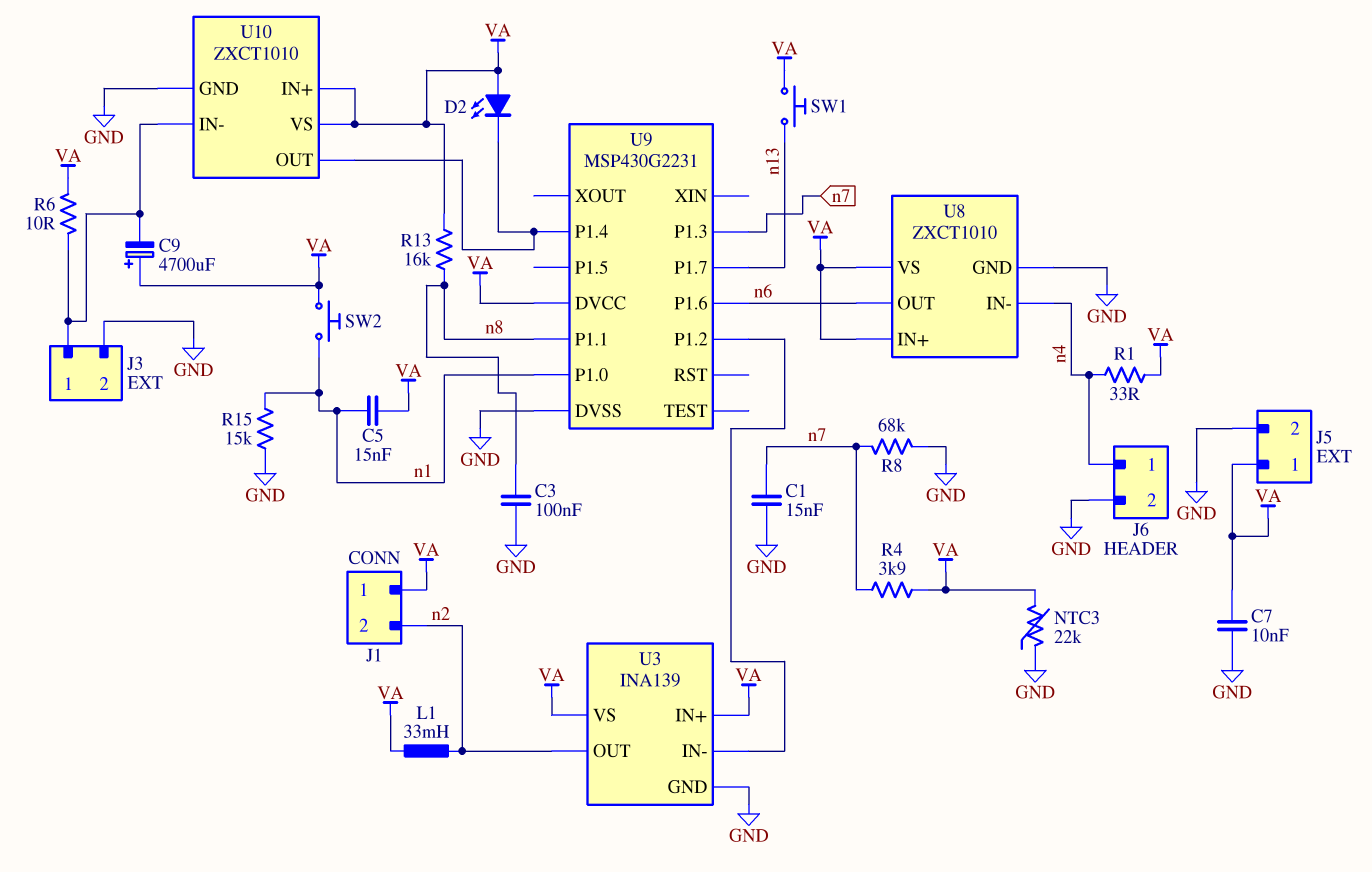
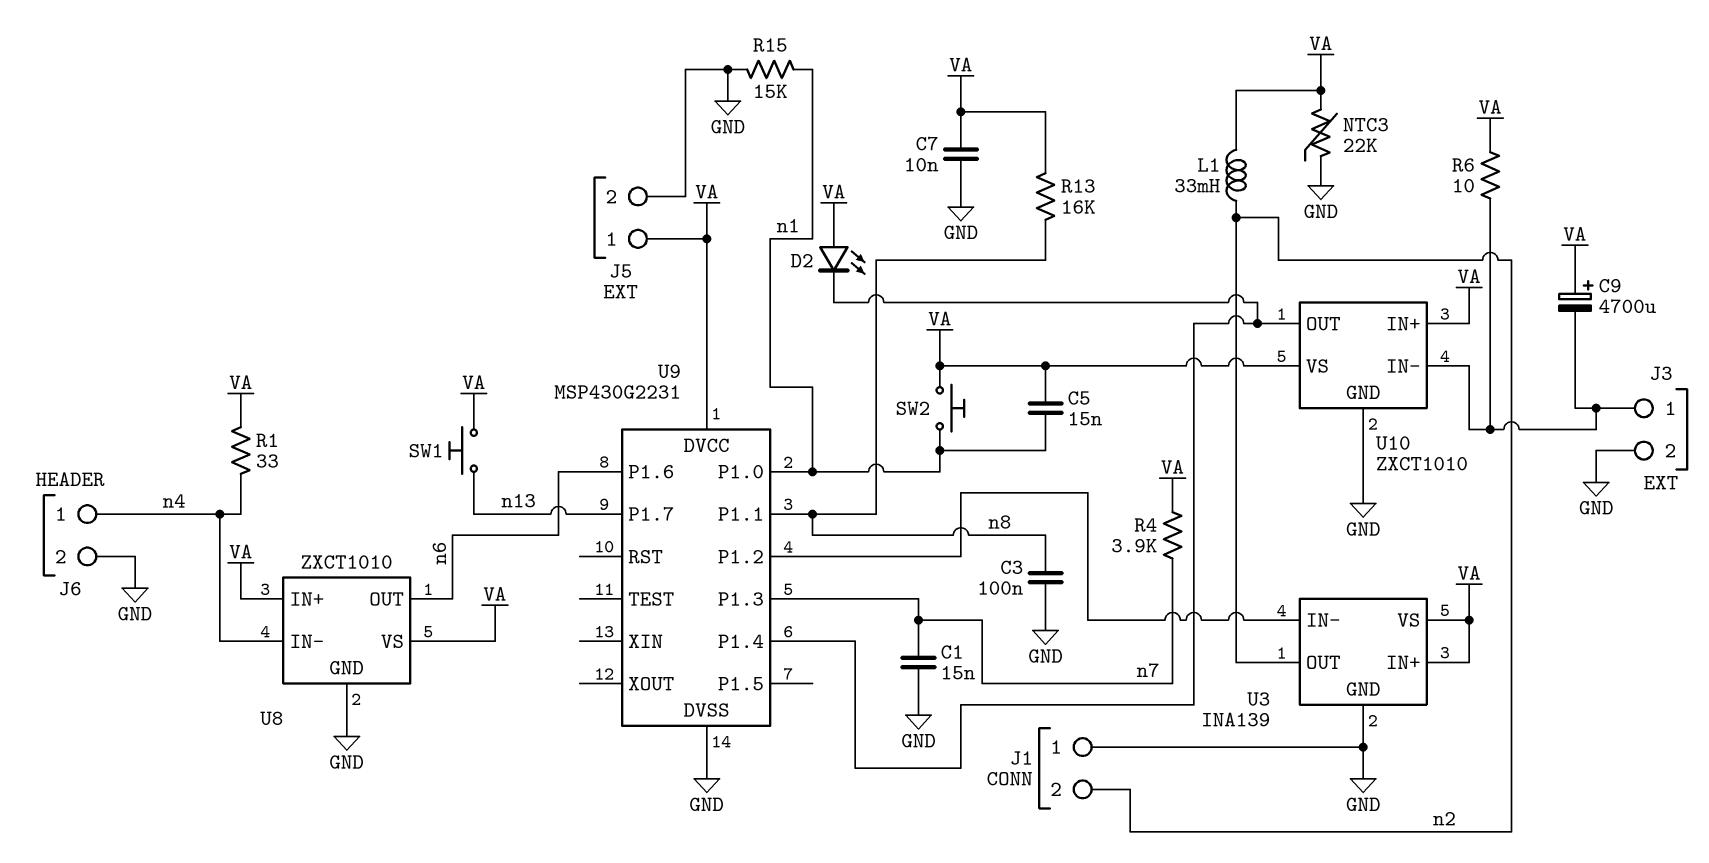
J1 pin 1: VA -> GND
R8: 68k (GND, n7) -> none

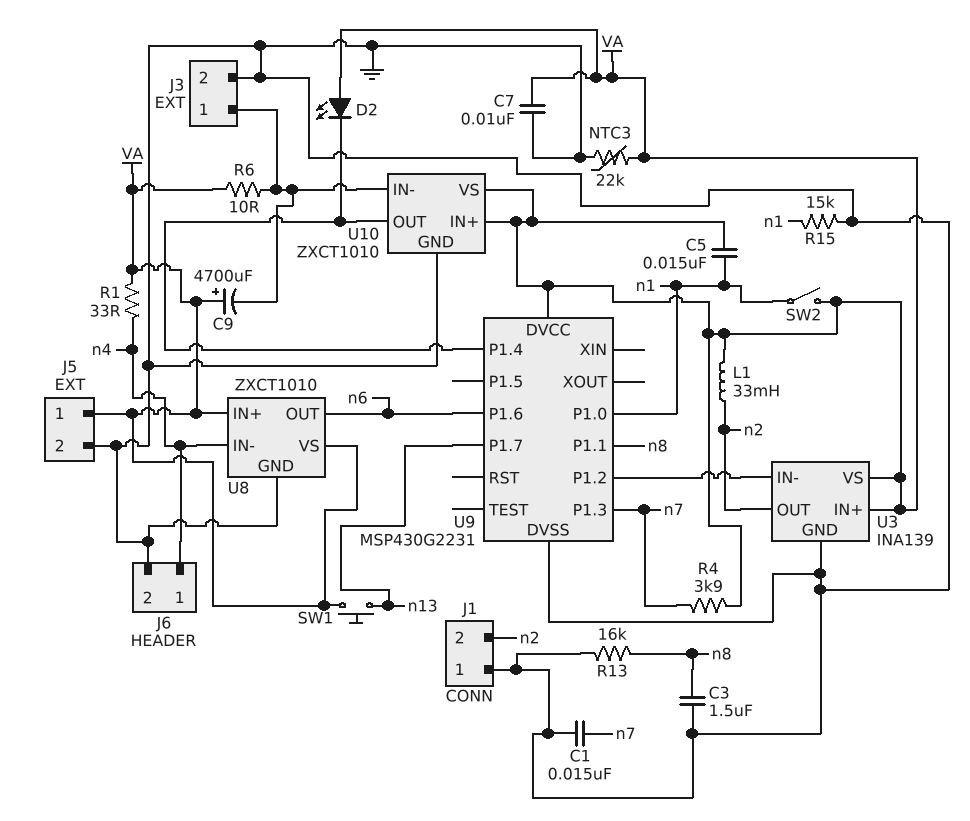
C3: 100nF (GND, n8) -> 1.5uF (GND, n8)
R13: 16k (VA, n8) -> 16k (GND, n8)
SW2: button (VA, n1) -> switch (VA, n1)

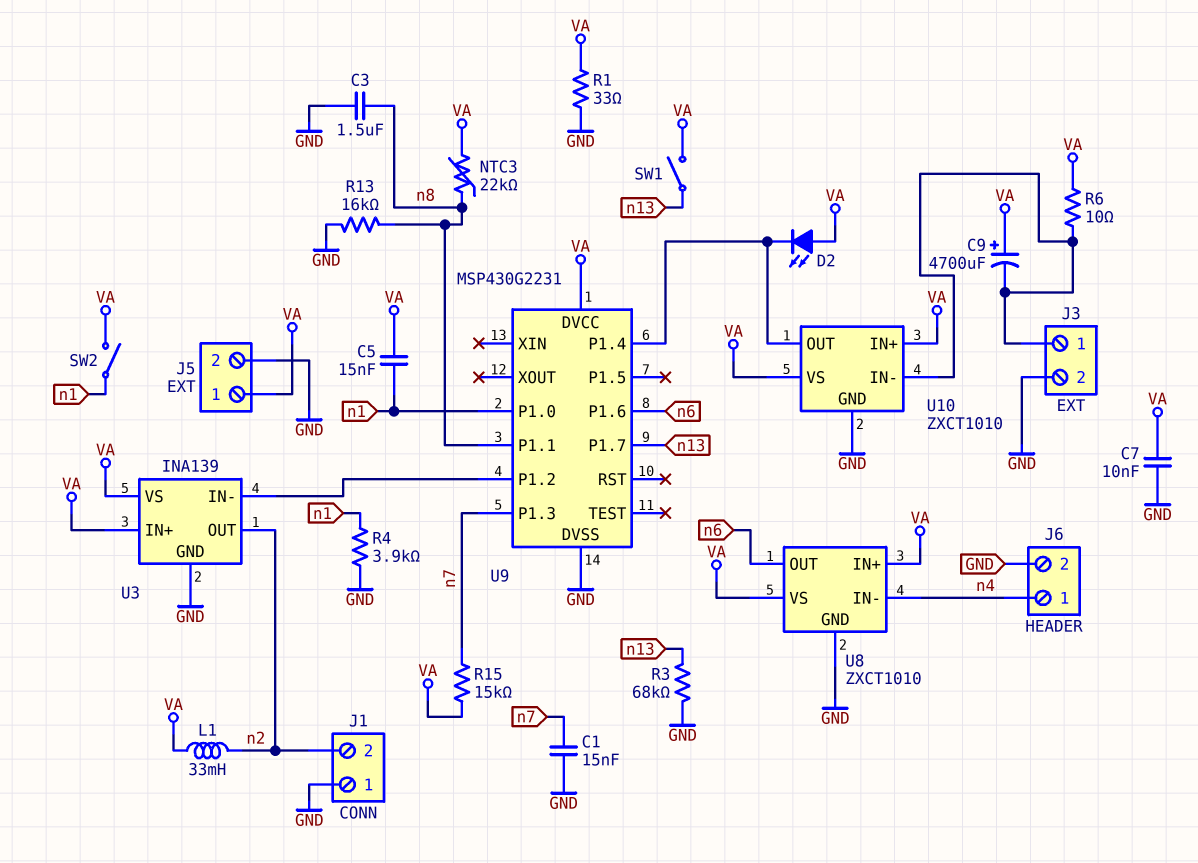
NTC3: 22k (GND, VA) -> 22k (VA, n8)
R1: 33 (VA, n4) -> 33 (GND, VA)
R3: none -> 68k (GND, n13)
R4: 3.9k (VA, n7) -> 3.9k (GND, n1)
R15: 15k (GND, n1) -> 15k (VA, n7)
SW1: button (VA, n13) -> switch (VA, n13)

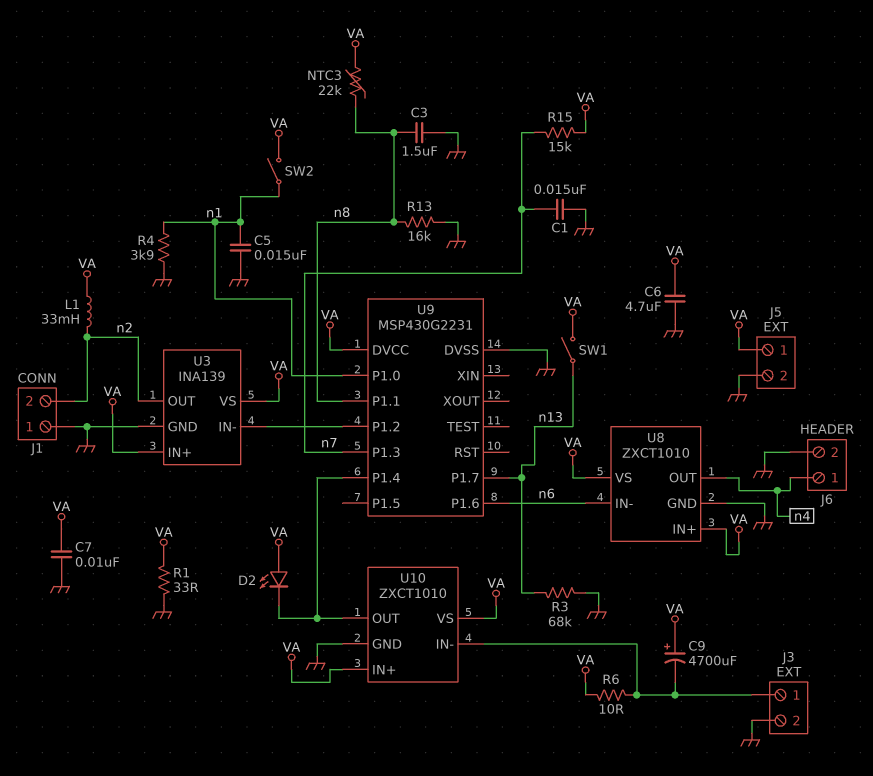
C5: 15nF (VA, n1) -> 15nF (GND, n1)
C6: none -> 4.7uF (GND, VA)
U8 pin IN-: n4 -> n6
U8 pin OUT: n6 -> n4

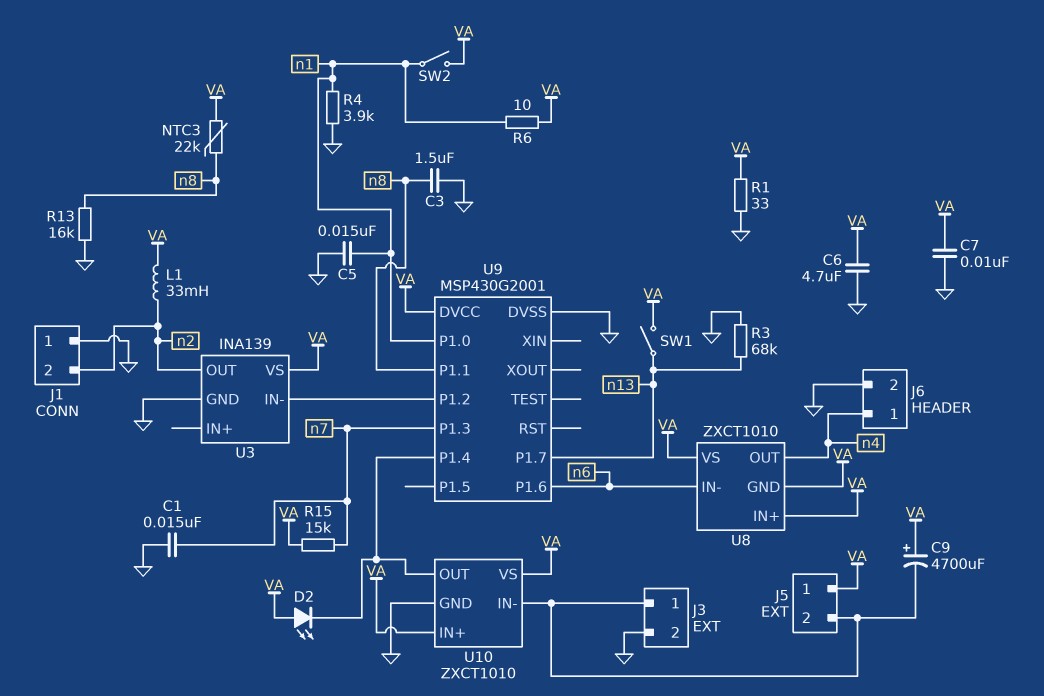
J5 pin 2: GND -> J3/1
R6: 10 (J3/1, VA) -> 10 (VA, n1)
U3 pin IN+: VA -> none
U8 pin GND: GND -> VA
U9: MSP430G2231 -> MSP430G2001

